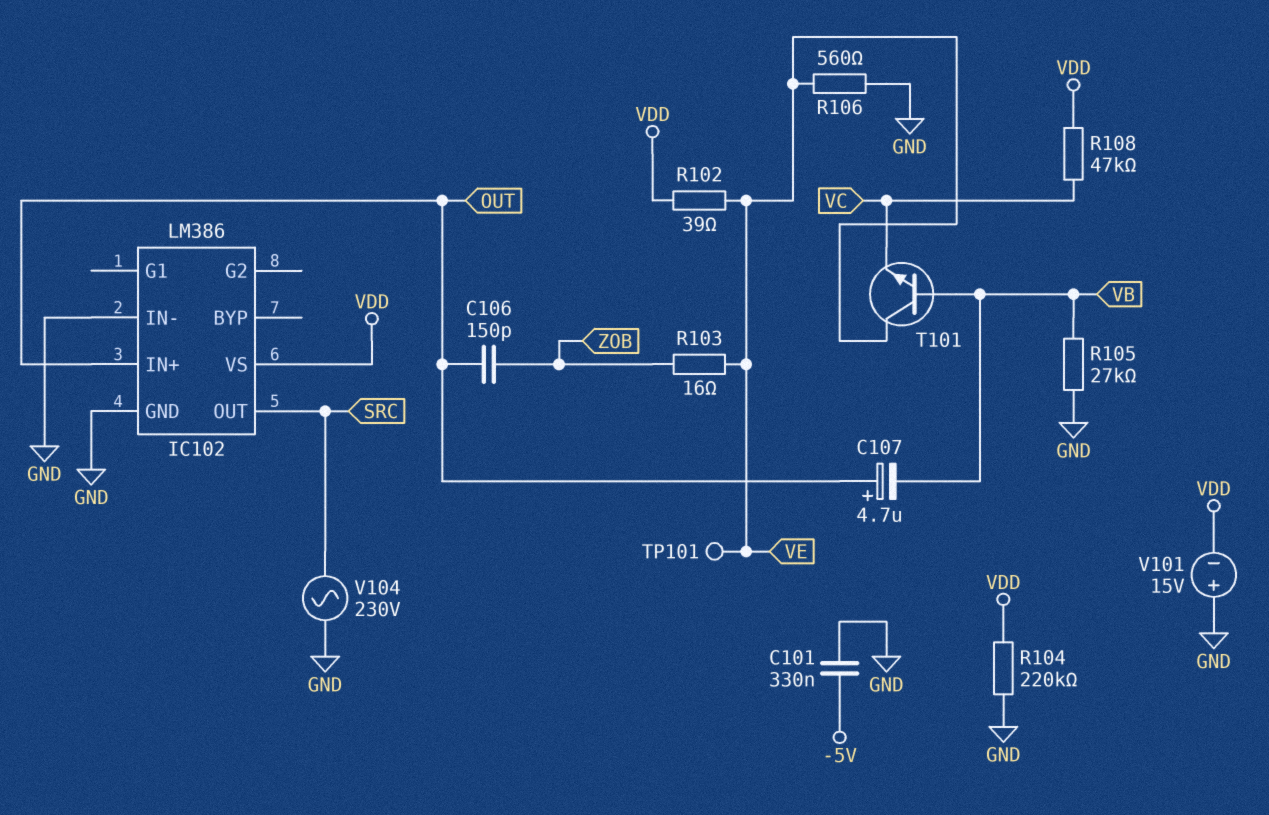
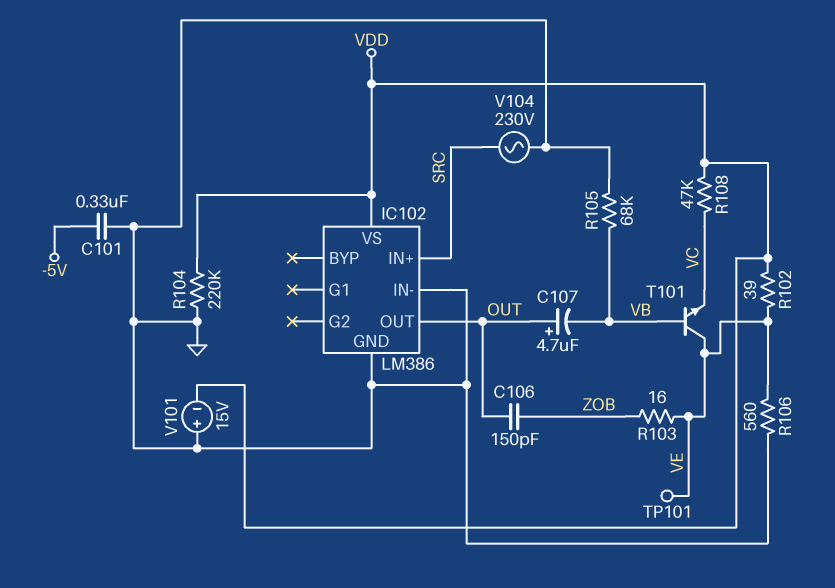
IC102 pin IN+: OUT -> SRC
IC102 pin OUT: SRC -> OUT
R105: 27k (GND, VB) -> 68k (GND, VB)

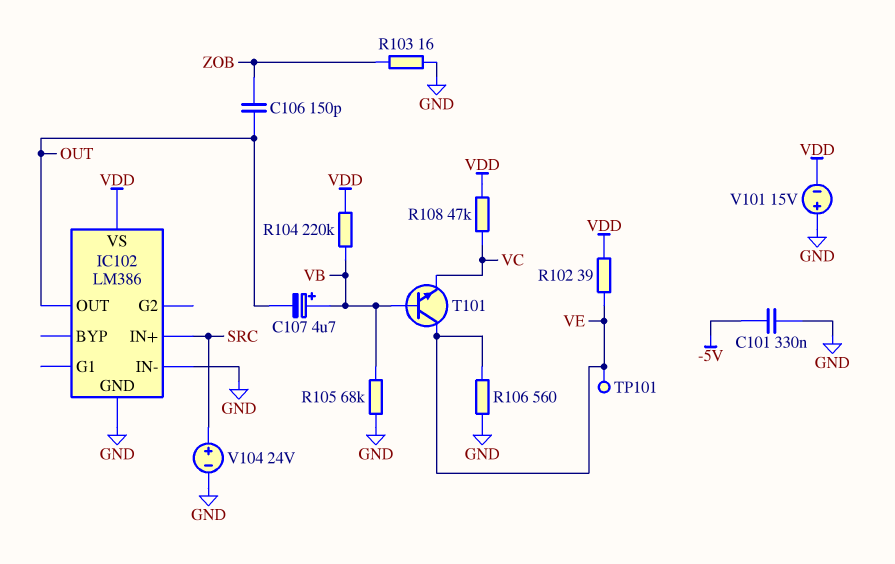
C107: 4.7uF (plus OUT, minus VB) -> 4.7uF (plus VB, minus OUT)
R103: 16 (VE, ZOB) -> 16 (GND, ZOB)
R104: 220k (GND, VDD) -> 220k (VB, VDD)
V104: AC 230V (GND, SRC) -> 24V (plus SRC, minus GND)

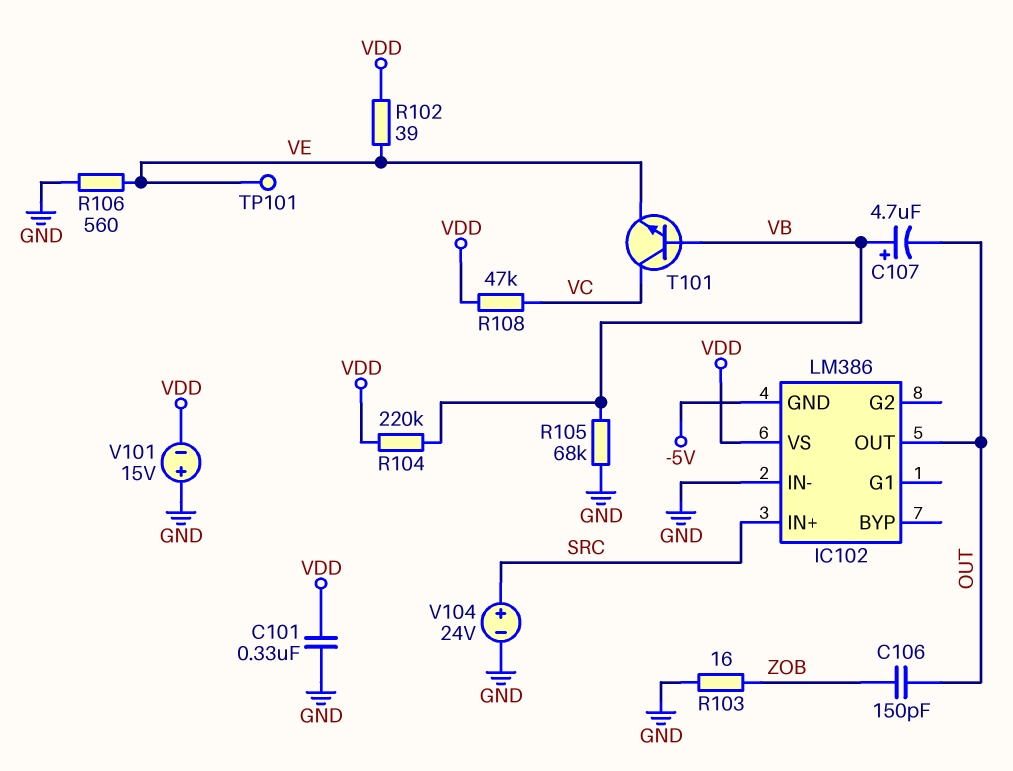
C101: 330nF (-5V, GND) -> 330nF (GND, VDD)
IC102 pin GND: GND -> -5V
T101: NPN (B VB, C VE, E VC) -> NPN (B VB, C VC, E VE)

